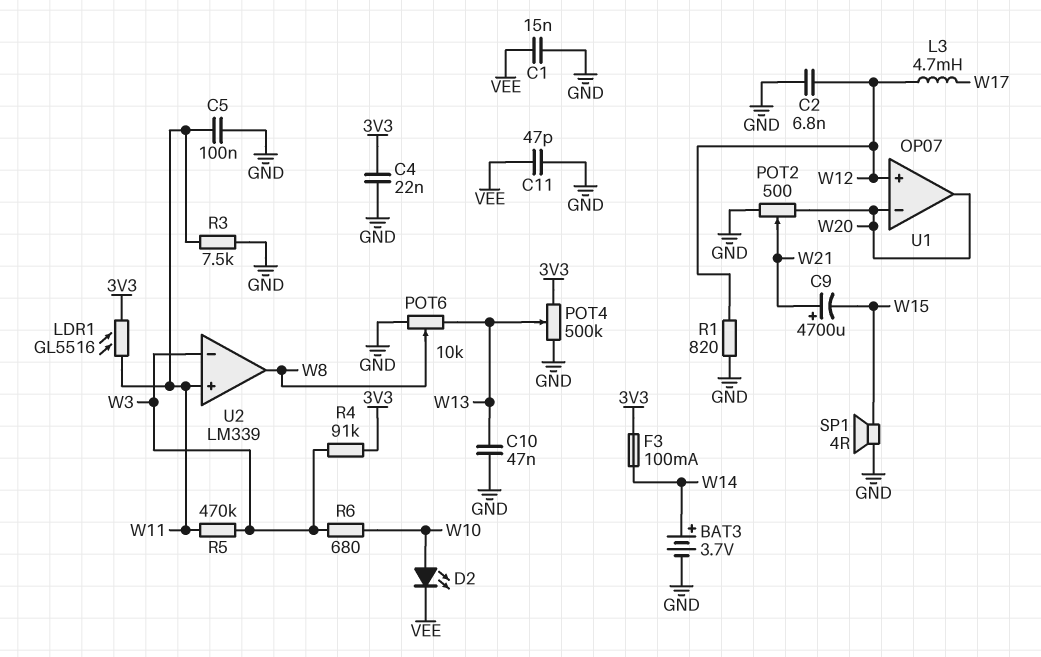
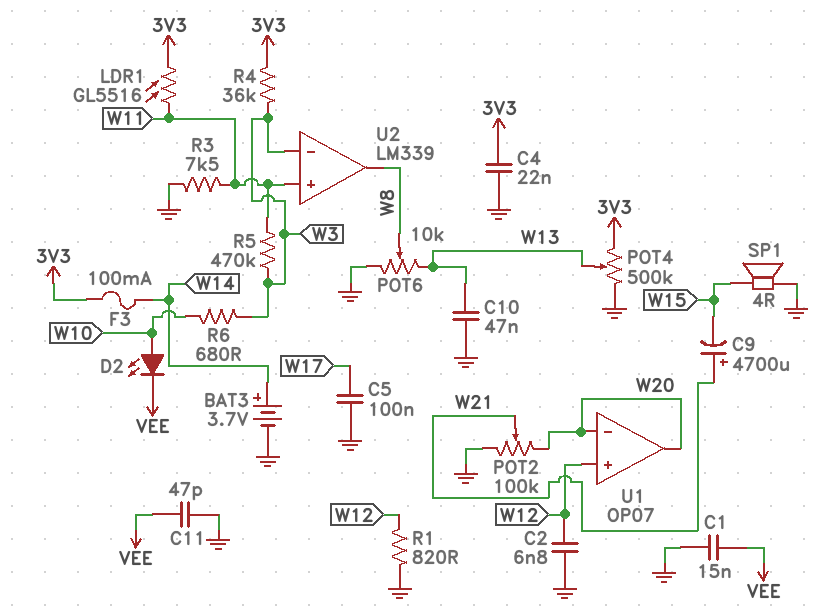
C5: 100nF (GND, W11) -> 100nF (GND, W17)
L3: 4.7mH (W12, W17) -> none
POT2: 500 (GND, W20, wiper W21) -> 100k (GND, W20, wiper W21)
R4: 91k (3V3, W3) -> 36k (3V3, W3)

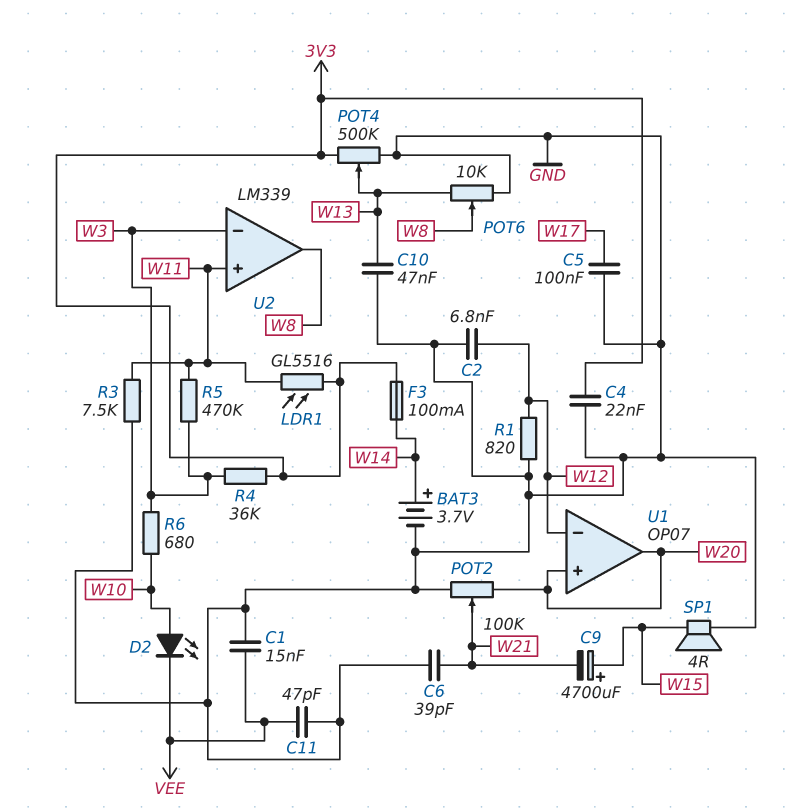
C6: none -> 39pF (GND, W21)
C9: 4700uF (plus W21, minus W15) -> 4700uF (plus W15, minus W21)
U1 pin in+: W12 -> W20
U1 pin in-: W20 -> W12

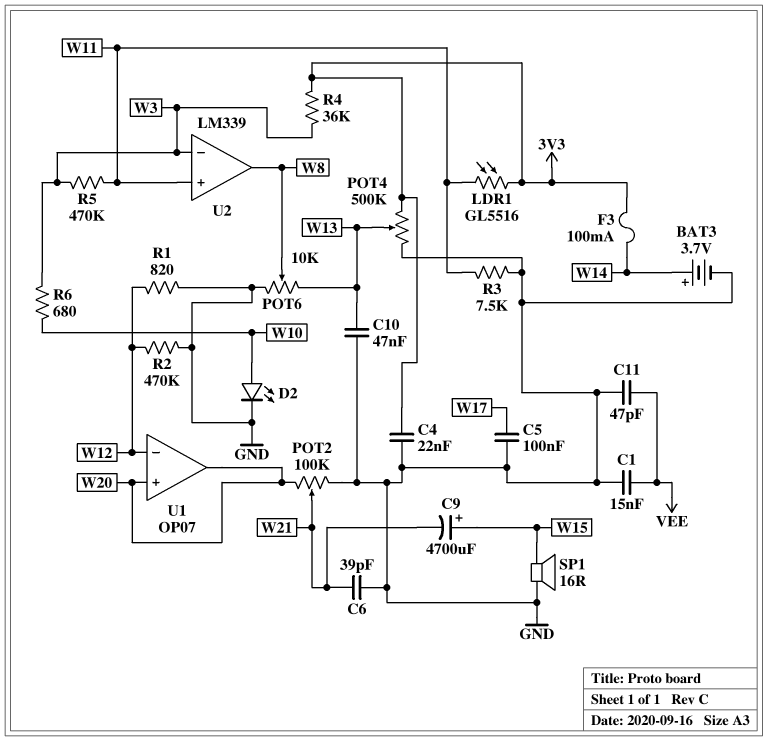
C2: 6.8nF (GND, W12) -> none
D2: LED (A W10, K VEE) -> LED (A W10, K GND)
R2: none -> 470k (GND, W12)
SP1: speaker 4R (GND, W15) -> speaker 16R (GND, W15)

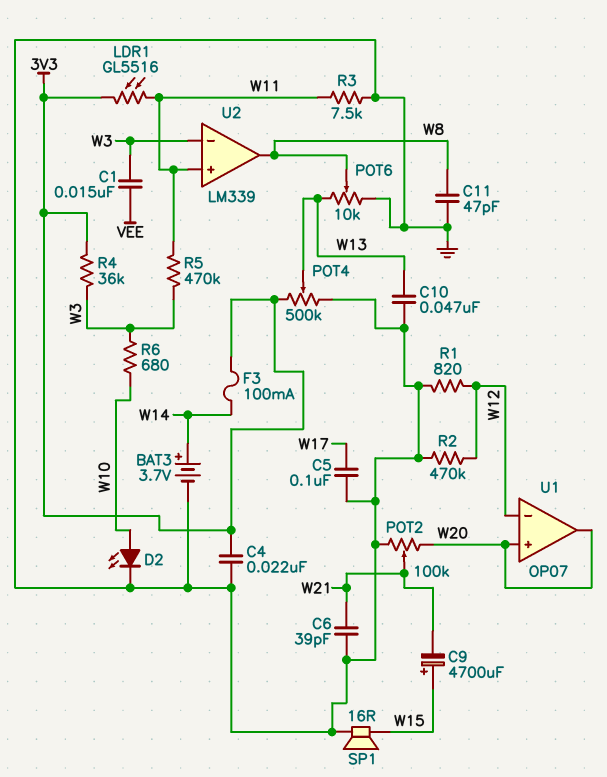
C1: 15nF (GND, VEE) -> 15nF (VEE, W3)
C11: 47pF (GND, VEE) -> 47pF (GND, W8)

